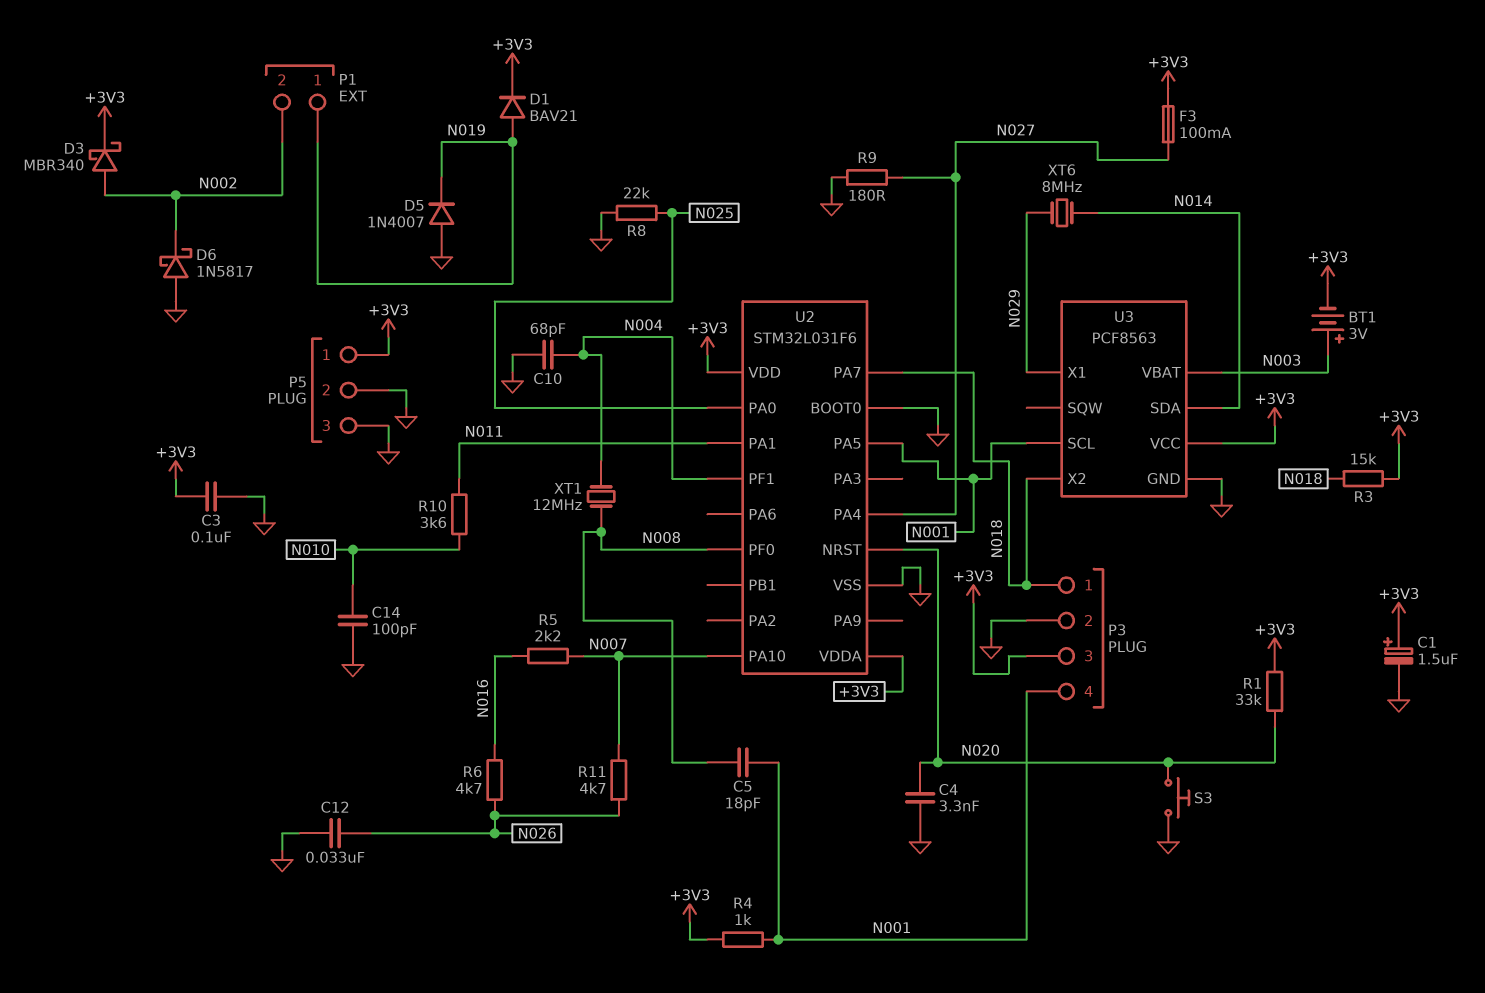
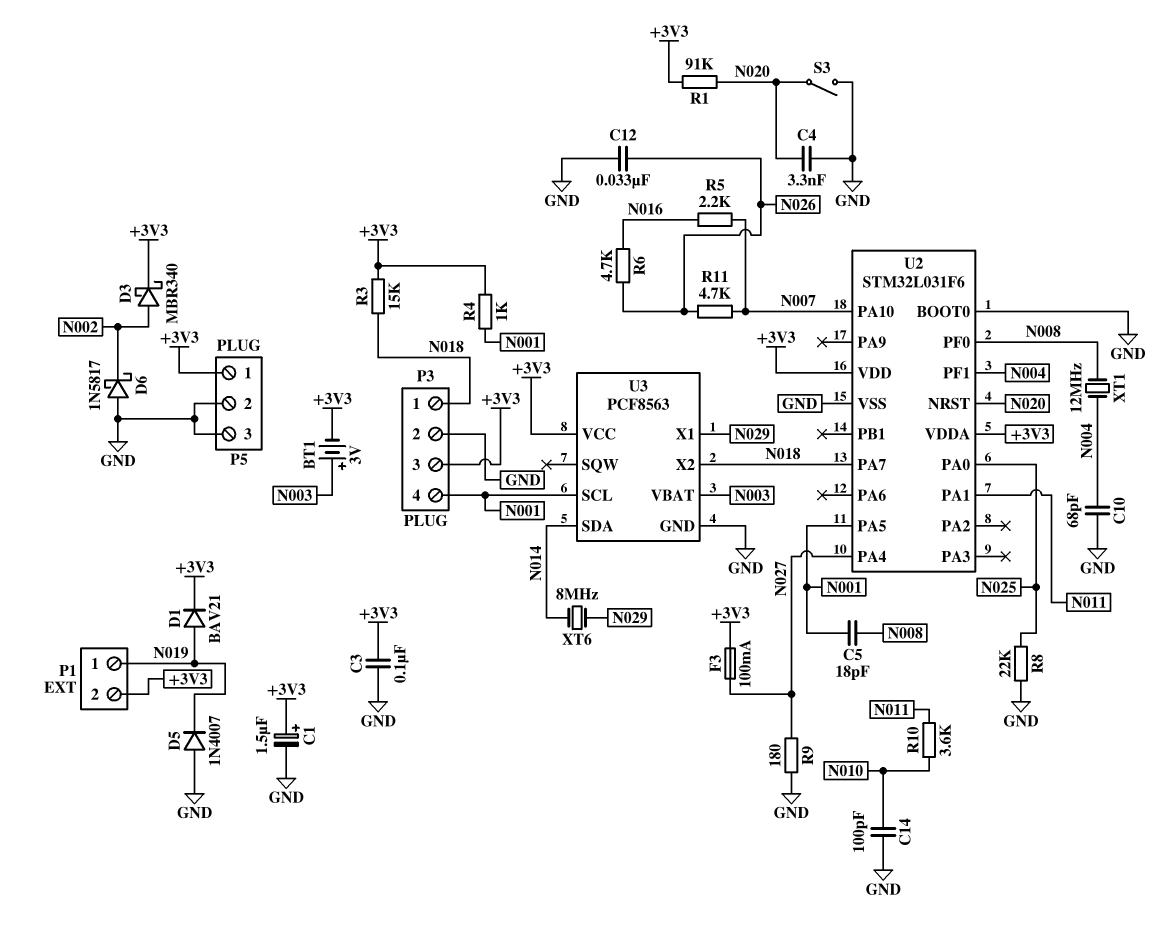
P1 pin 2: N002 -> +3V3
R1: 33k (+3V3, N020) -> 91k (+3V3, N020)
S3: button (GND, N020) -> switch (GND, N020)

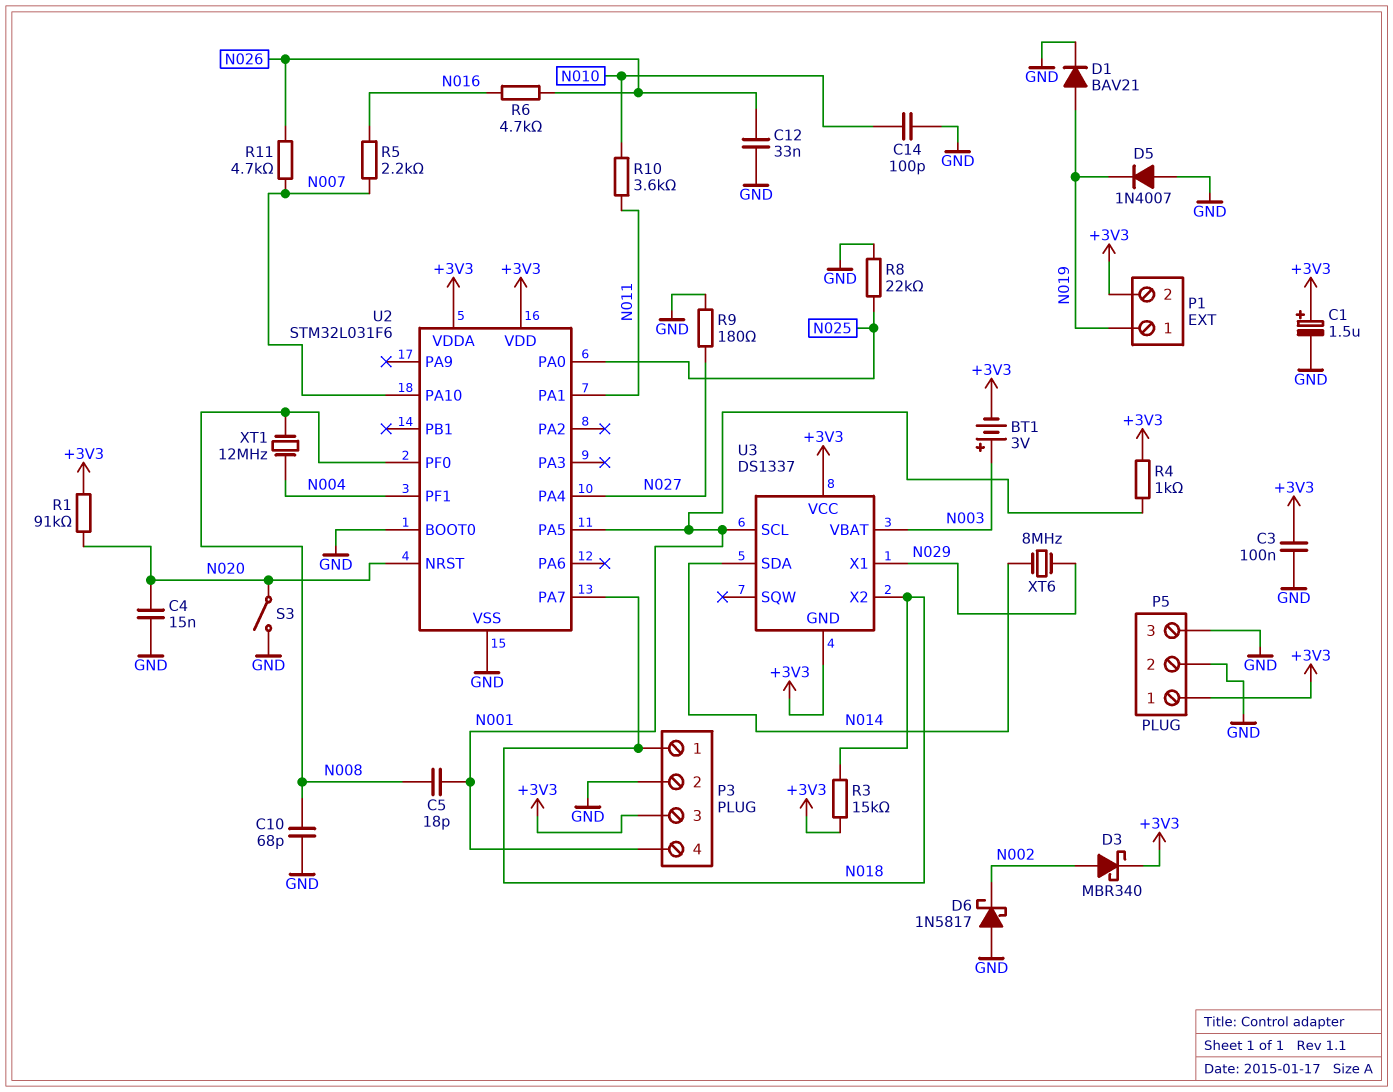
C4: 3.3nF (GND, N020) -> 15nF (GND, N020)
C10: 68pF (GND, N004) -> 68pF (GND, N008)
D1: diode BAV21 (A N019, K +3V3) -> diode BAV21 (A N019, K GND)
F3: 100mA (+3V3, N027) -> none
U3: PCF8563 -> DS1337
U3 pin GND: GND -> +3V3

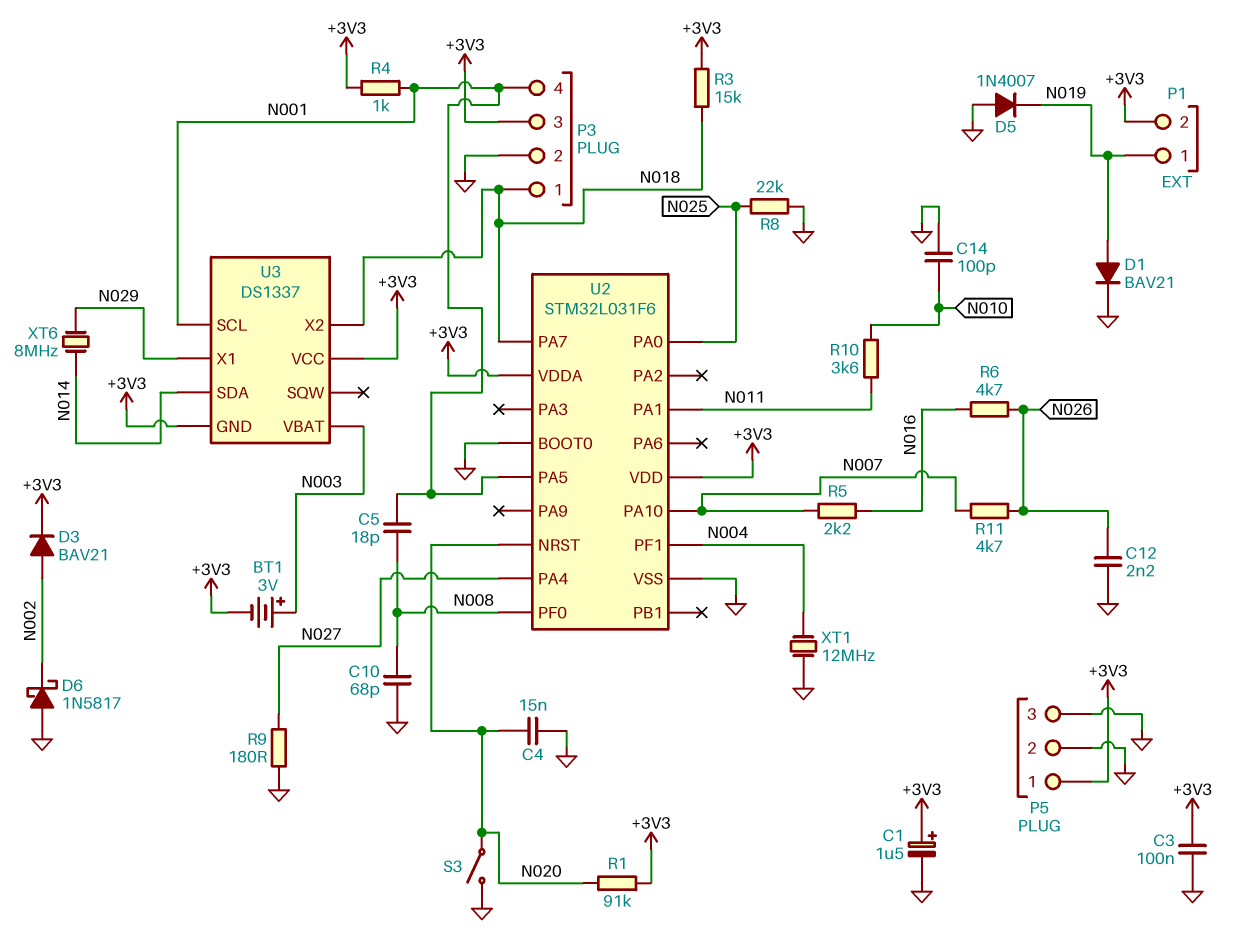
C12: 33nF (GND, N026) -> 2.2nF (GND, N026)
D3: schottky MBR340 (A N002, K +3V3) -> diode BAV21 (A N002, K +3V3)
XT1: 12MHz (N004, N008) -> 12MHz (GND, N004)

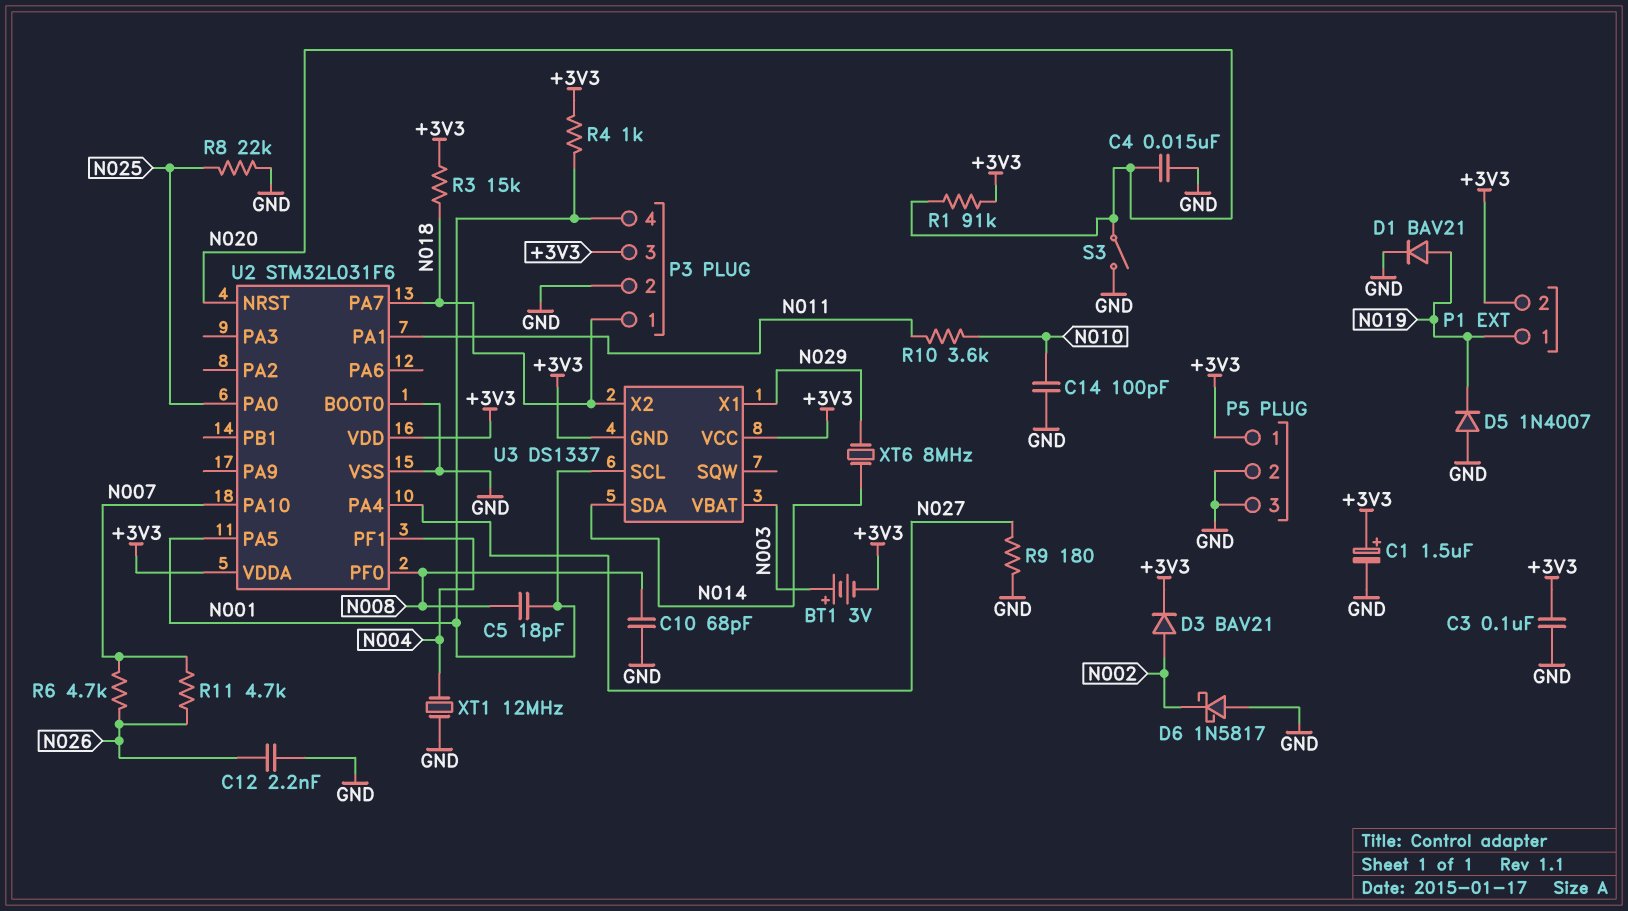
R5: 2.2k (N007, N016) -> none
R6: 4.7k (N016, N026) -> 4.7k (N007, N026)

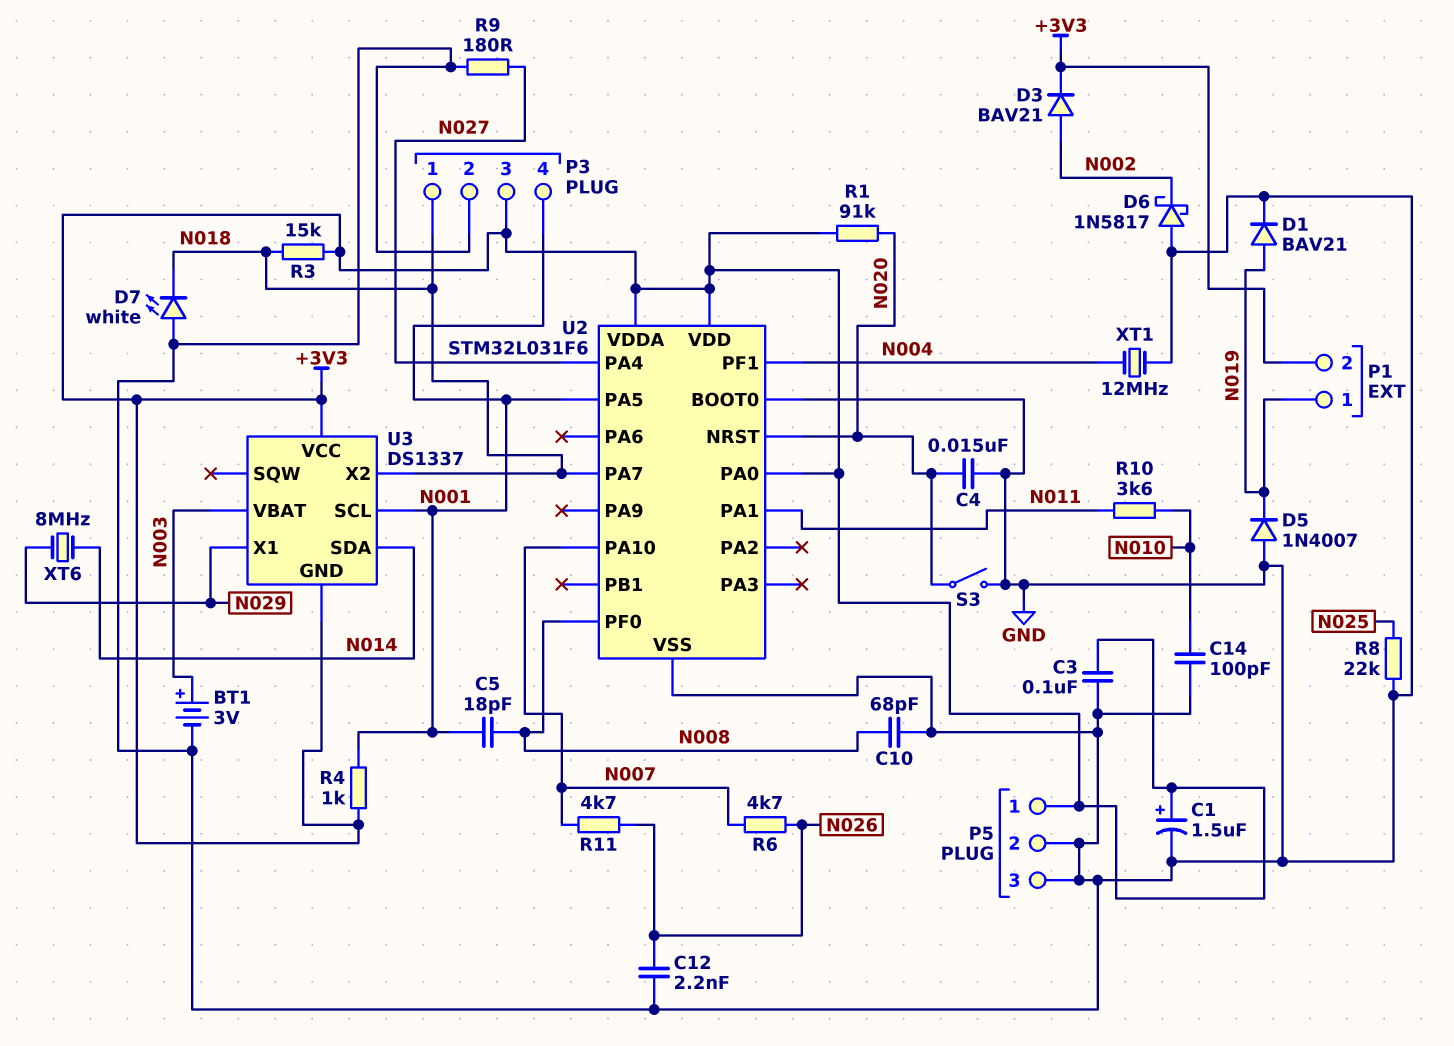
BT1: 3V (plus N003, minus +3V3) -> 3V (plus N003, minus GND)
D7: none -> LED white (A GND, K N018)
U2 pin PA0: N025 -> +3V3

